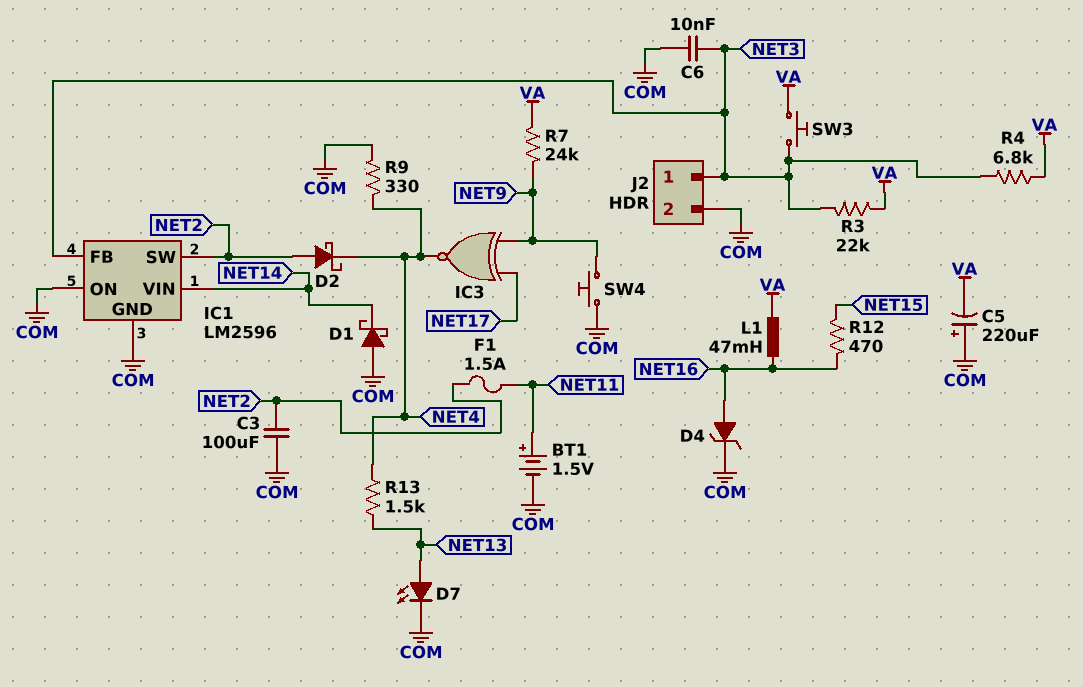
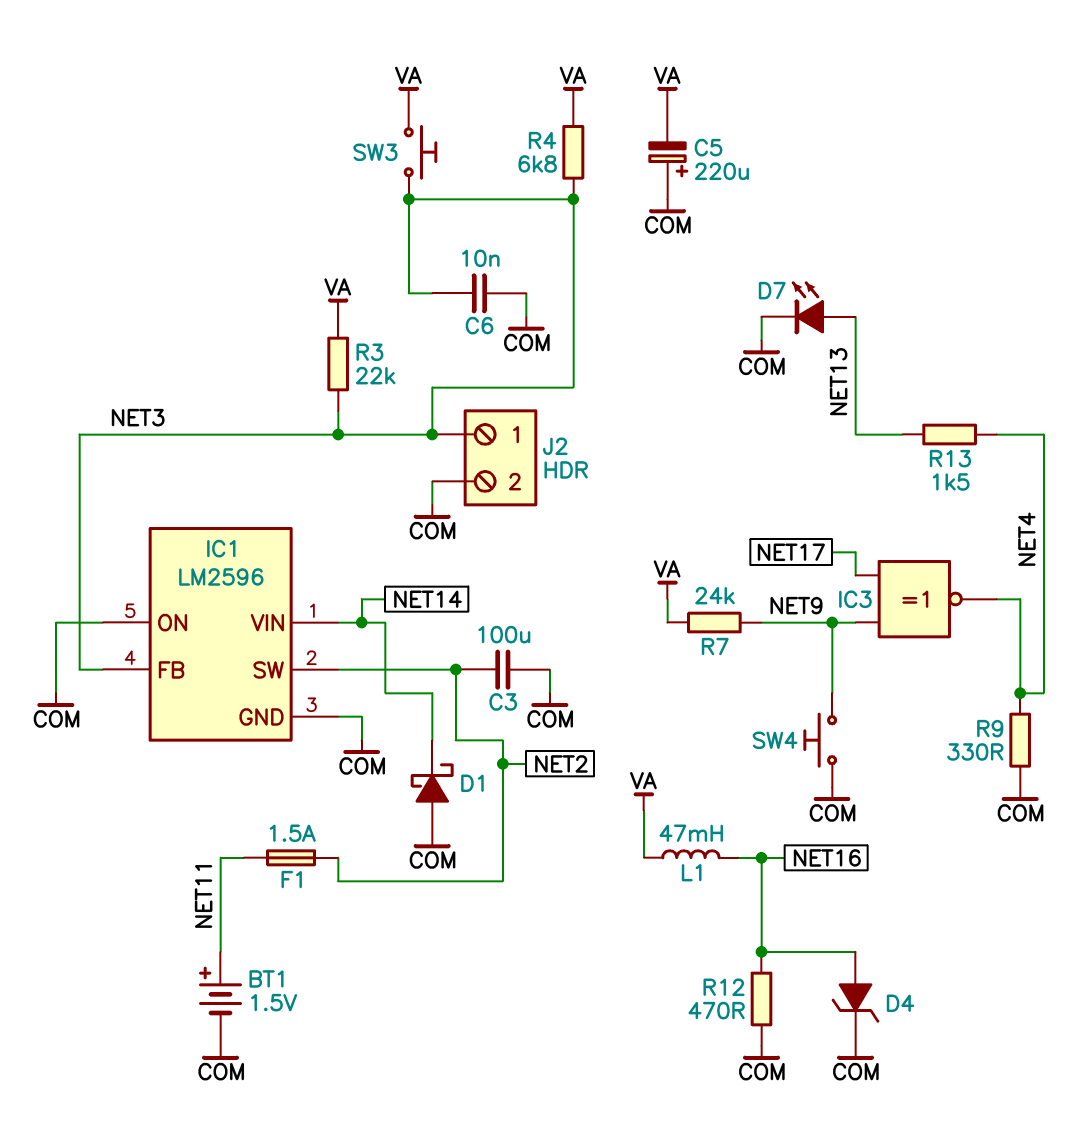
D2: schottky (A NET2, K NET4) -> none
R12: 470 (NET15, NET16) -> 470 (COM, NET16)

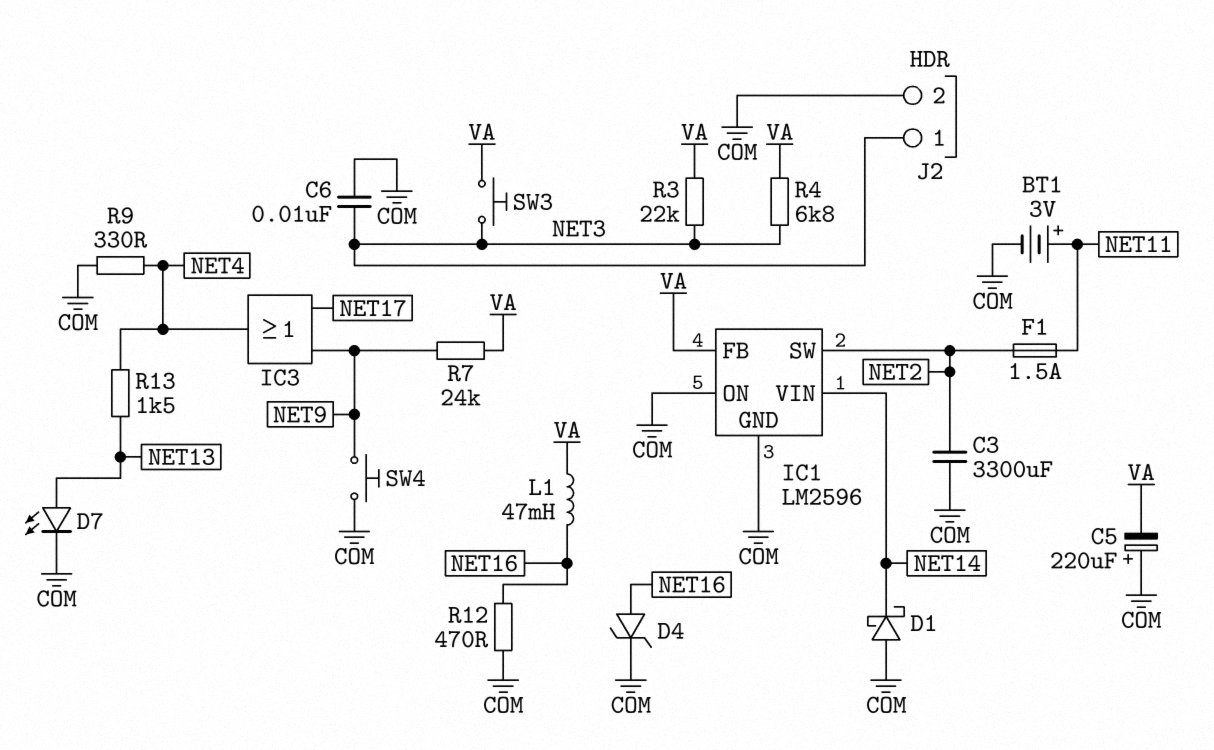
BT1: 1.5V (plus NET11, minus COM) -> 3V (plus NET11, minus COM)
C3: 100uF (COM, NET2) -> 3300uF (COM, NET2)
IC1 pin FB: NET3 -> VA
IC3: XNOR (in NET9, in NET17, out NET4) -> OR (in NET9, in NET17, out NET4)

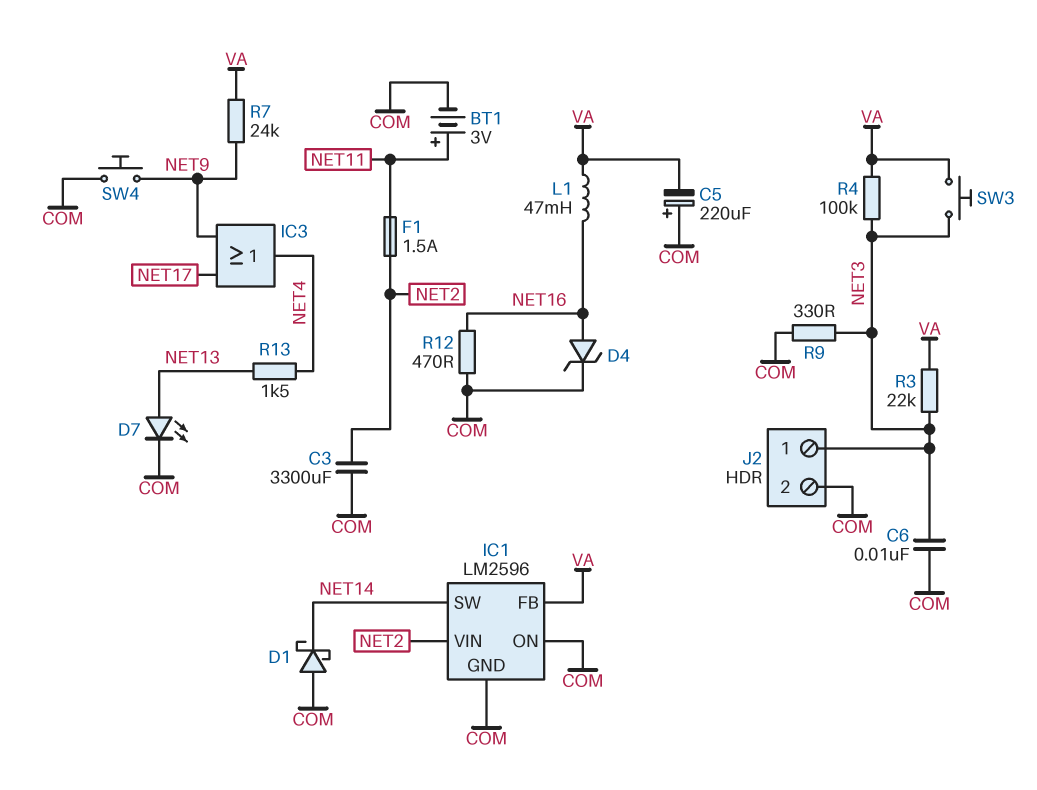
IC1 pin SW: NET2 -> NET14
IC1 pin VIN: NET14 -> NET2
R4: 6.8k (NET3, VA) -> 100k (NET3, VA)
R9: 330 (COM, NET4) -> 330 (COM, NET3)

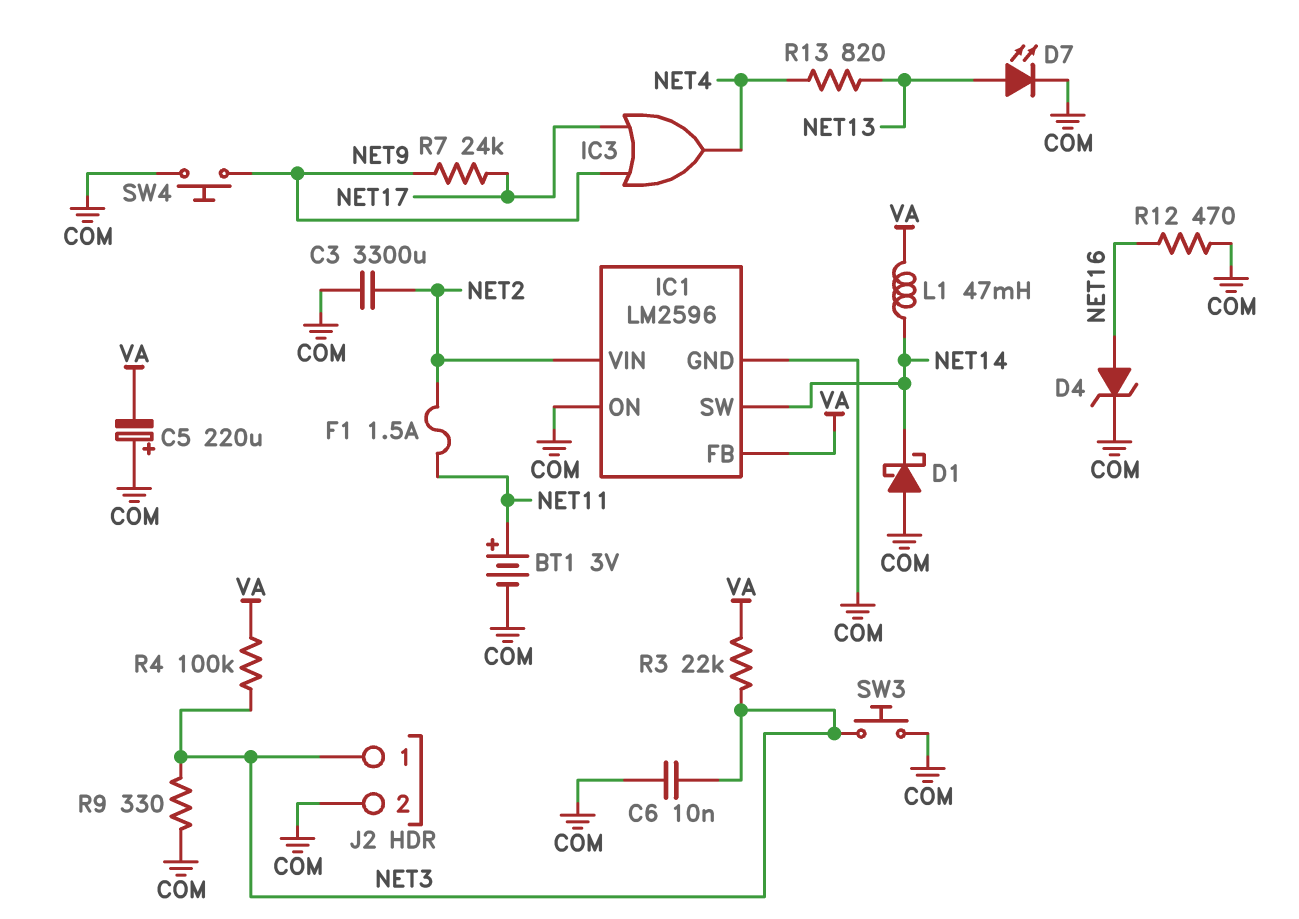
L1: 47mH (NET16, VA) -> 47mH (NET14, VA)
R7: 24k (NET9, VA) -> 24k (NET9, NET17)
R13: 1.5k (NET4, NET13) -> 820 (NET4, NET13)
SW3: button (NET3, VA) -> button (COM, NET3)

